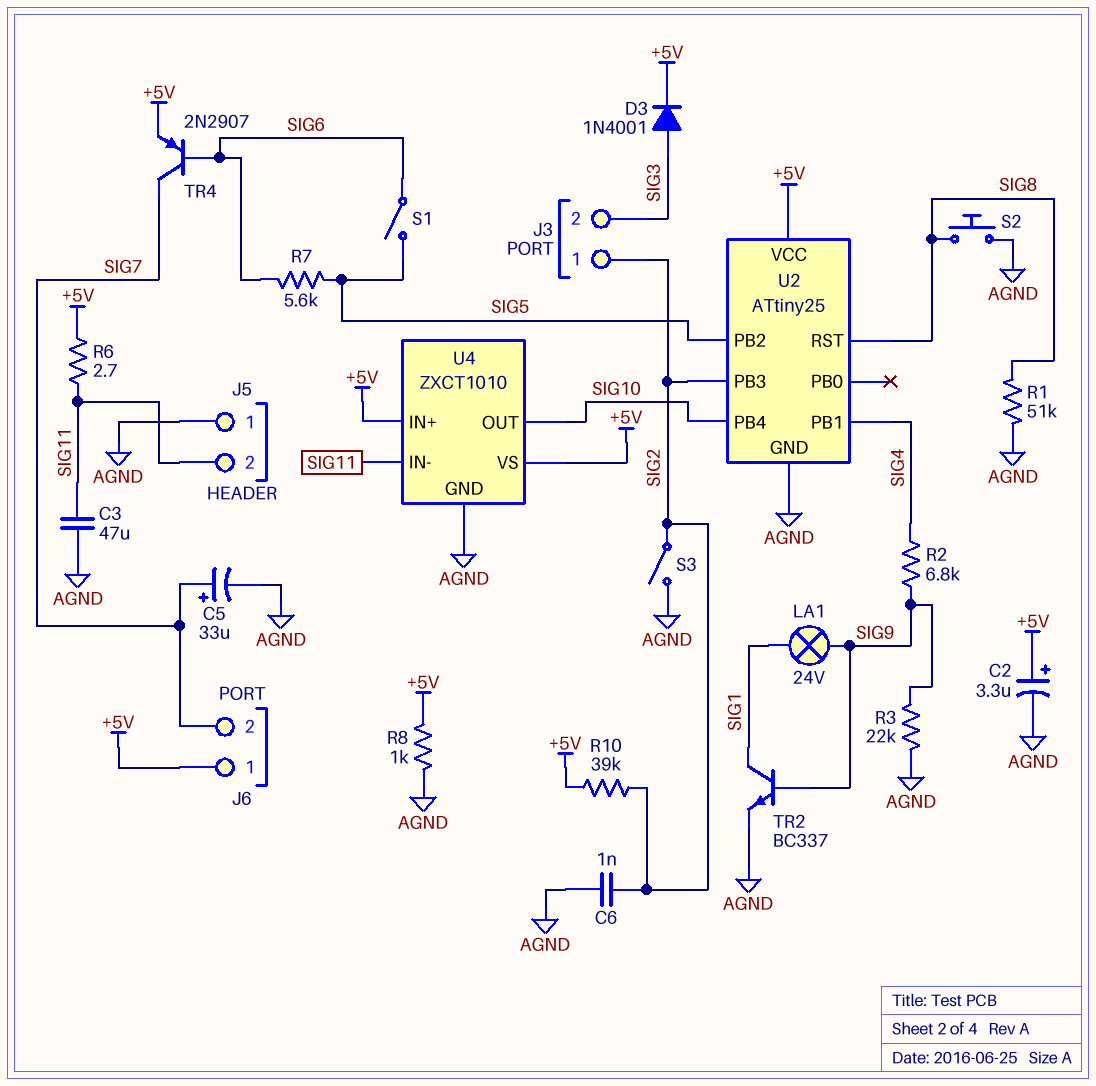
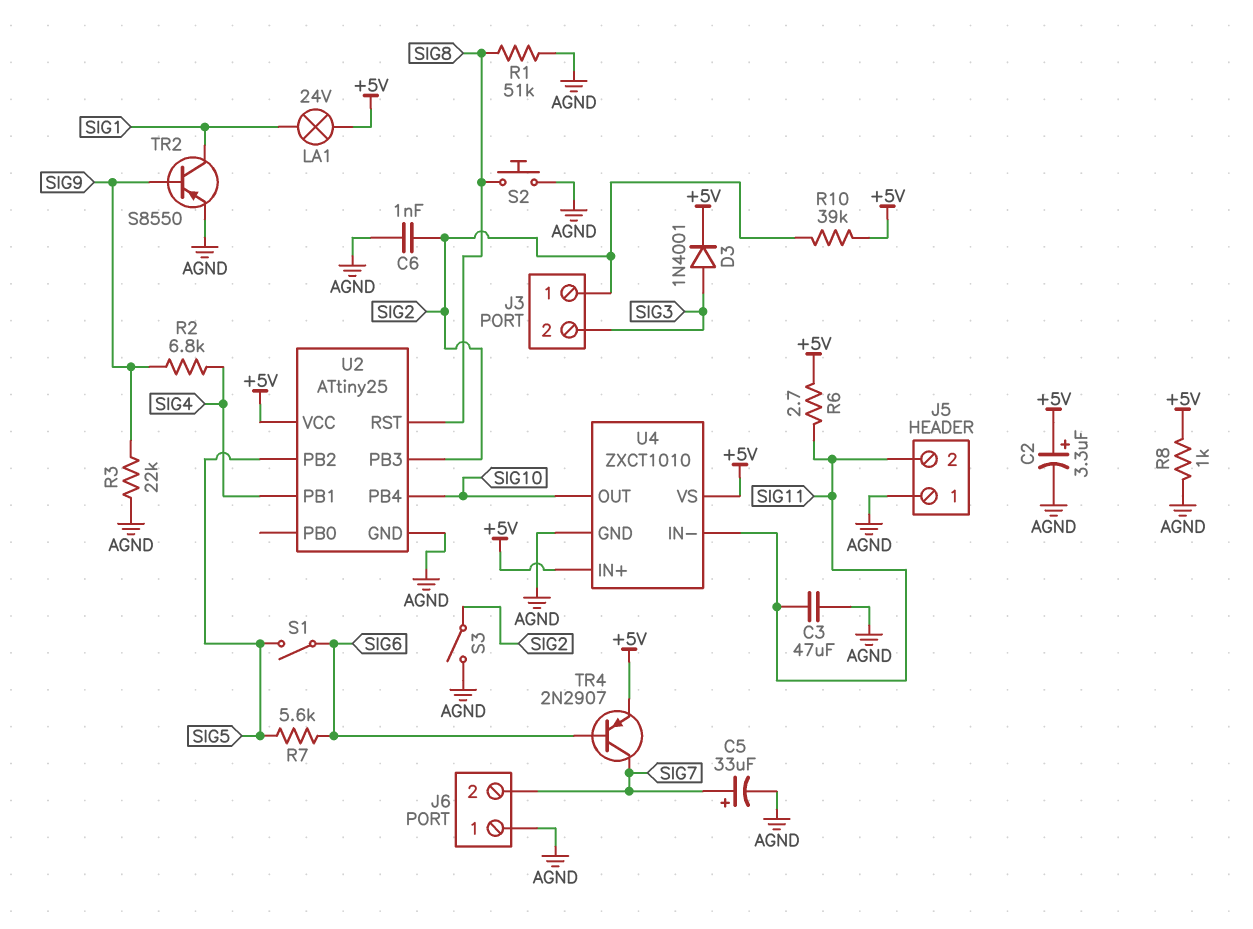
J6 pin 1: +5V -> AGND
LA1: lamp 24V (SIG1, SIG9) -> lamp 24V (+5V, SIG1)
TR2: NPN BC337 (B SIG9, C SIG1, E AGND) -> PNP S8550 (B SIG9, C SIG1, E AGND)

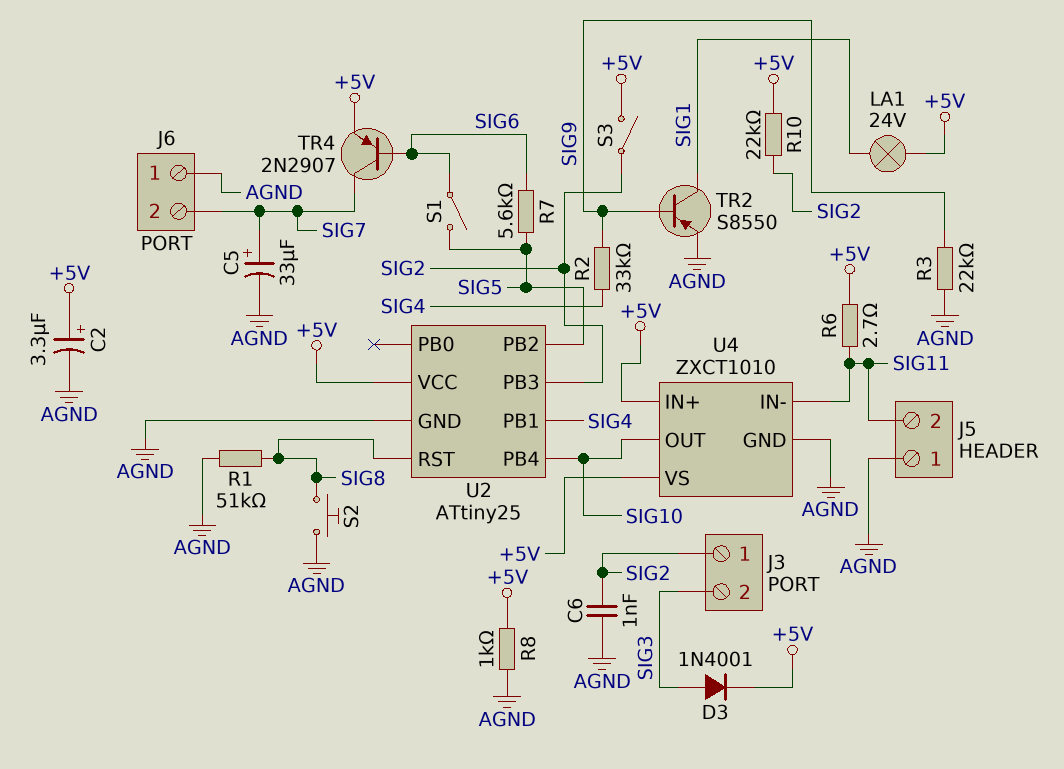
C3: 47uF (AGND, SIG11) -> none
R2: 6.8k (SIG4, SIG9) -> 33k (SIG4, SIG9)
R10: 39k (+5V, SIG2) -> 22k (+5V, SIG2)
S3: switch (AGND, SIG2) -> switch (+5V, SIG2)

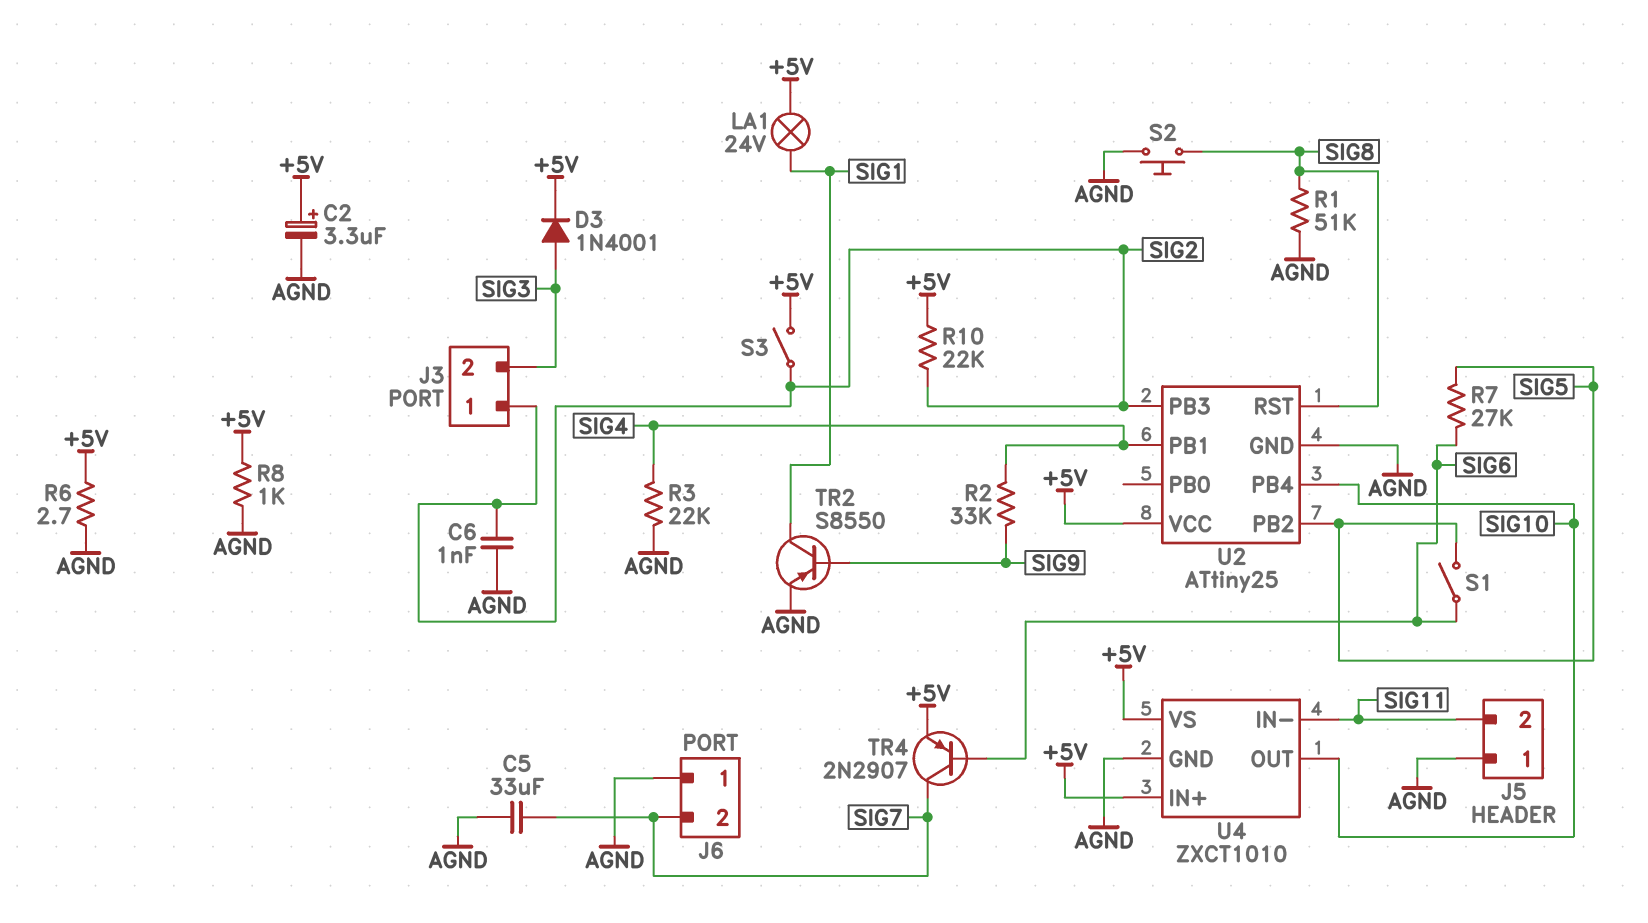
C5: 33uF (plus SIG7, minus AGND) -> 33uF (AGND, SIG7)
R3: 22k (AGND, SIG9) -> 22k (AGND, SIG4)
R6: 2.7 (+5V, SIG11) -> 2.7 (+5V, AGND)
R7: 5.6k (SIG5, SIG6) -> 27k (SIG5, SIG6)

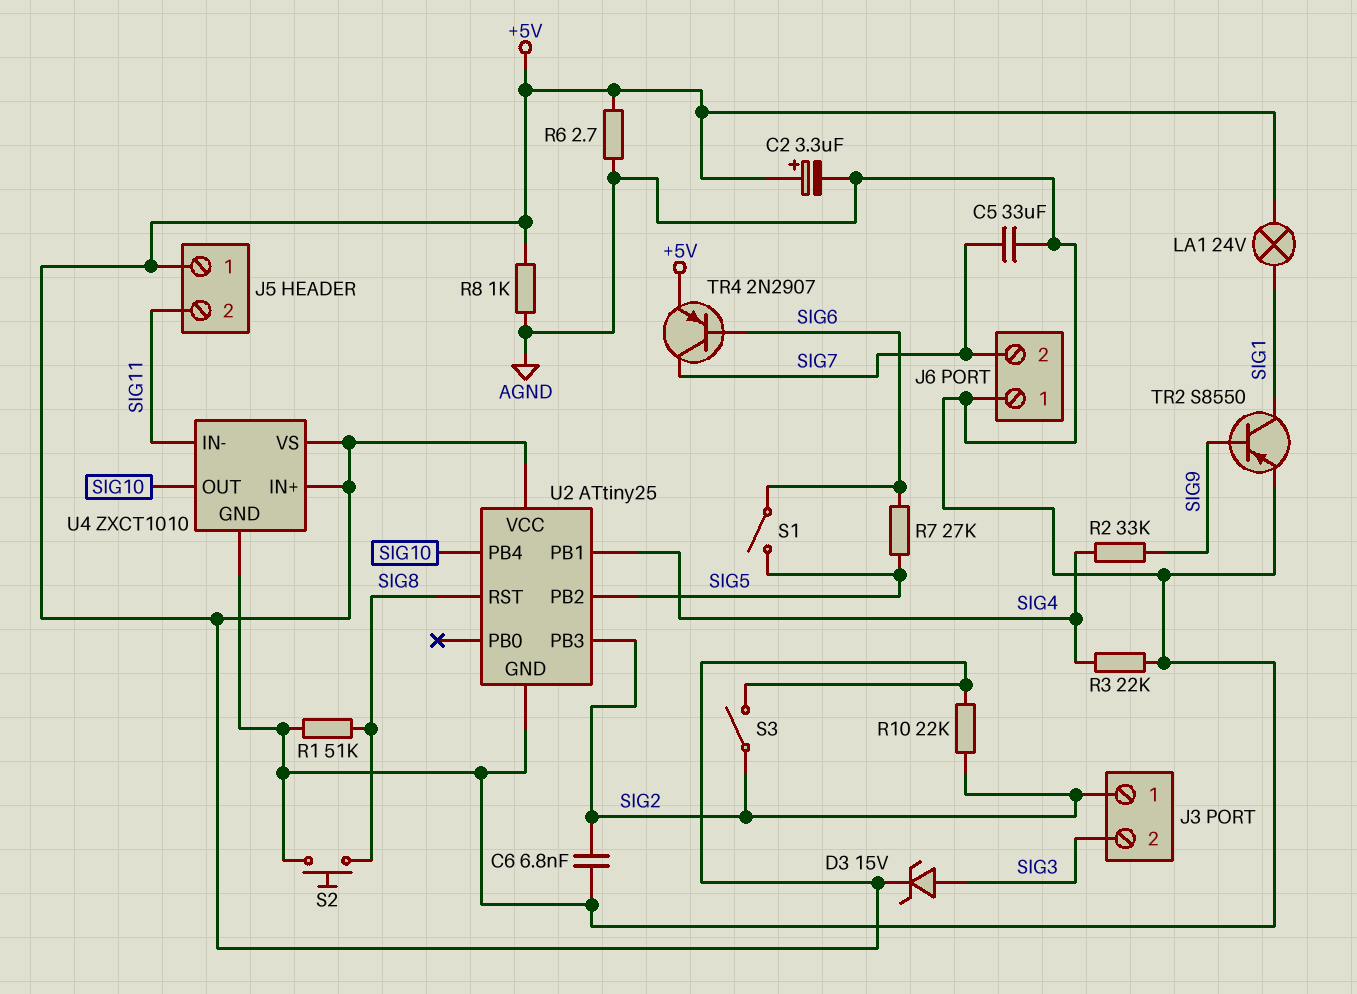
C6: 1nF (AGND, SIG2) -> 6.8nF (AGND, SIG2)
D3: diode 1N4001 (A SIG3, K +5V) -> zener 15V (A SIG3, K +5V)
J5 pin 1: AGND -> +5V

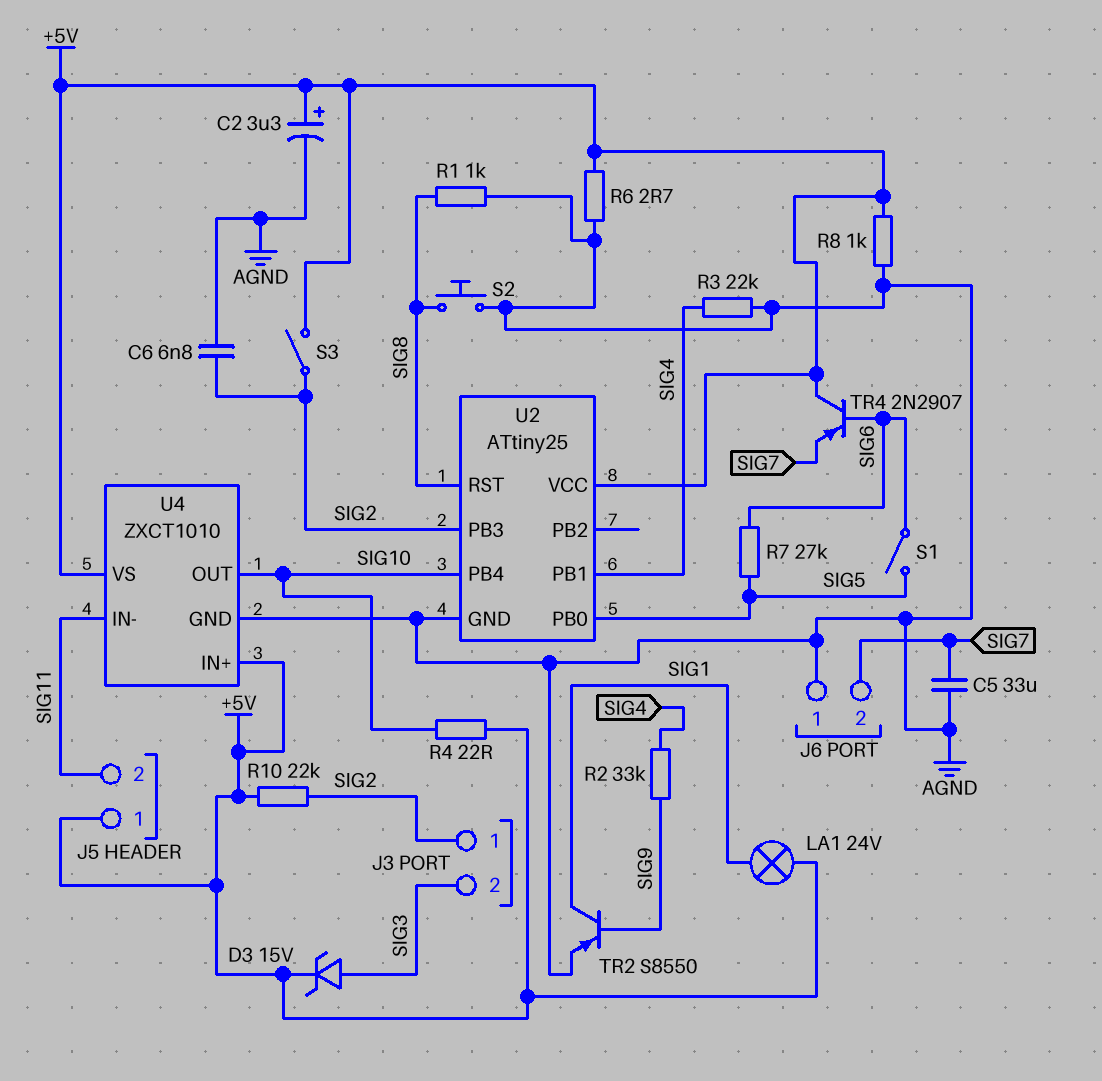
R1: 51k (AGND, SIG8) -> 1k (AGND, SIG8)
R4: none -> 22 (+5V, SIG10)
TR4: PNP 2N2907 (B SIG6, C SIG7, E +5V) -> PNP 2N2907 (B SIG6, C +5V, E SIG7)
U2 pin PB0: none -> SIG5
U2 pin PB2: SIG5 -> none

